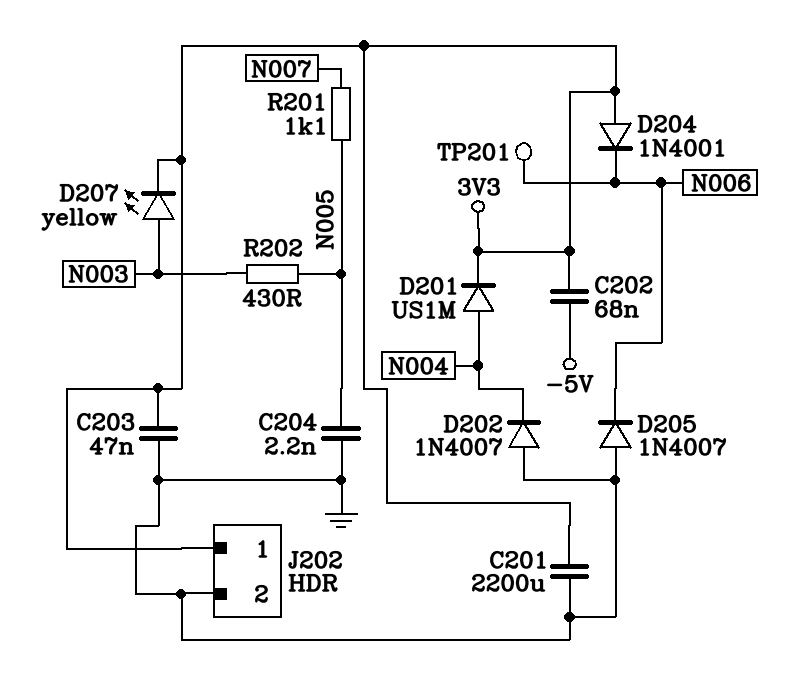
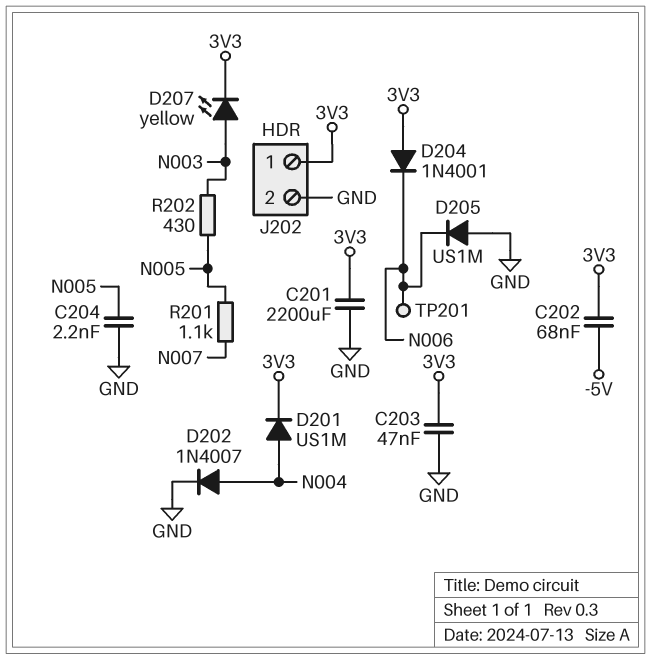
D202: diode 1N4007 (A GND, K N004) -> diode 1N4007 (A N004, K GND)
D205: diode 1N4007 (A GND, K N006) -> diode US1M (A GND, K N006)

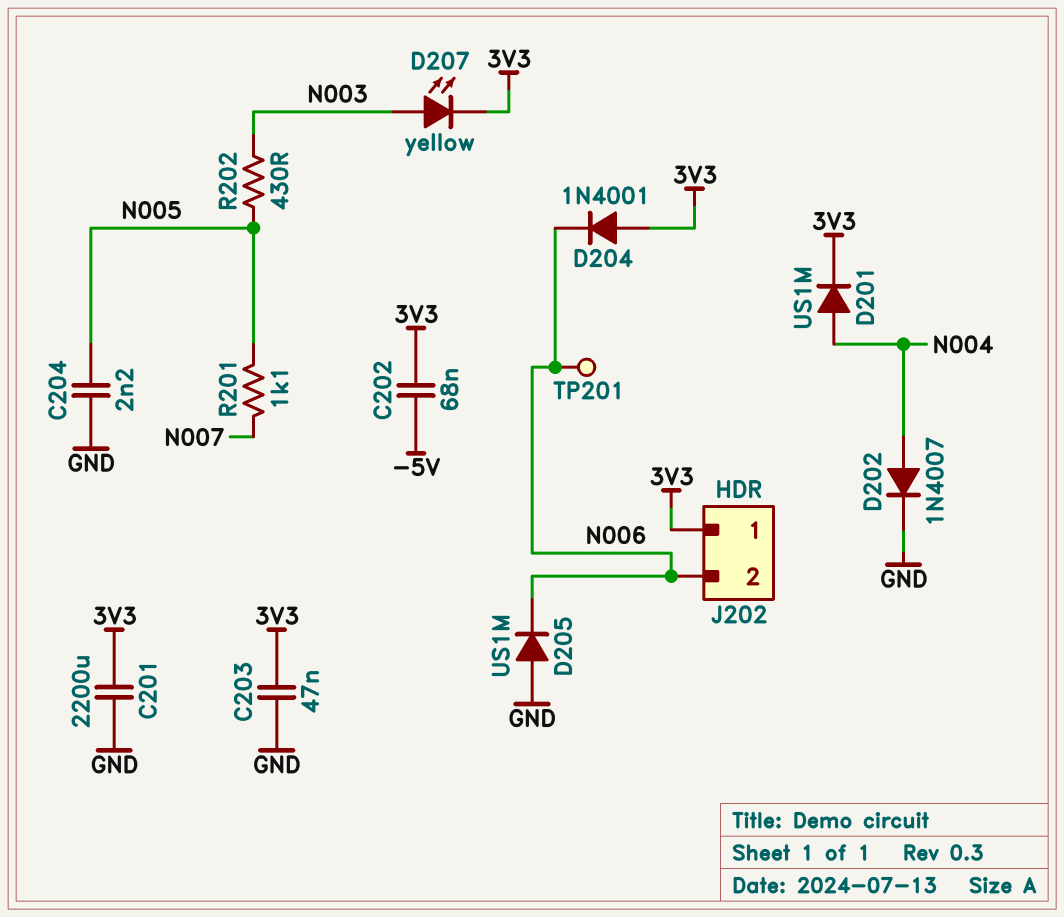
J202 pin 2: GND -> N006

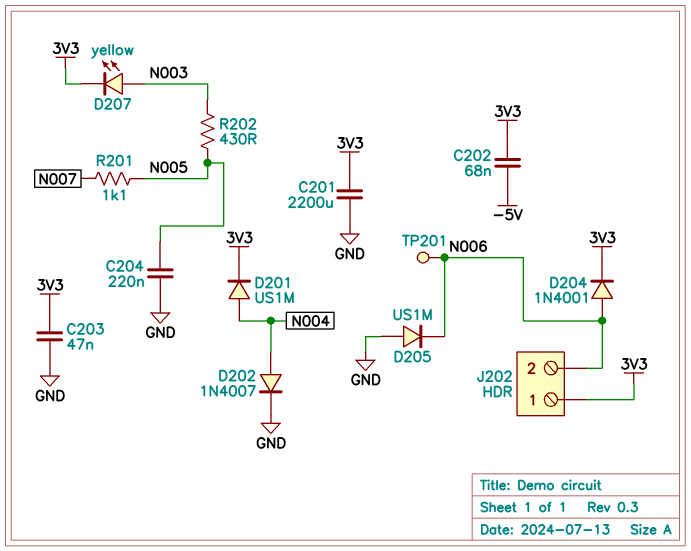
C204: 2.2nF (GND, N005) -> 220nF (GND, N005)
D204: diode 1N4001 (A 3V3, K N006) -> diode 1N4001 (A N006, K 3V3)

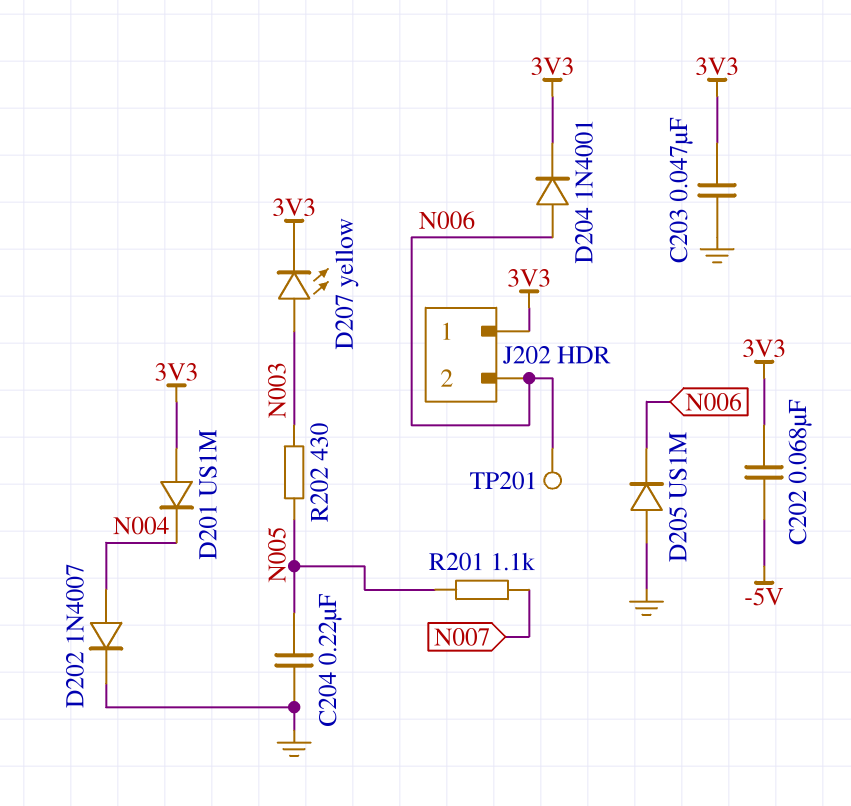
C201: 2200uF (3V3, GND) -> none
D201: diode US1M (A N004, K 3V3) -> diode US1M (A 3V3, K N004)

